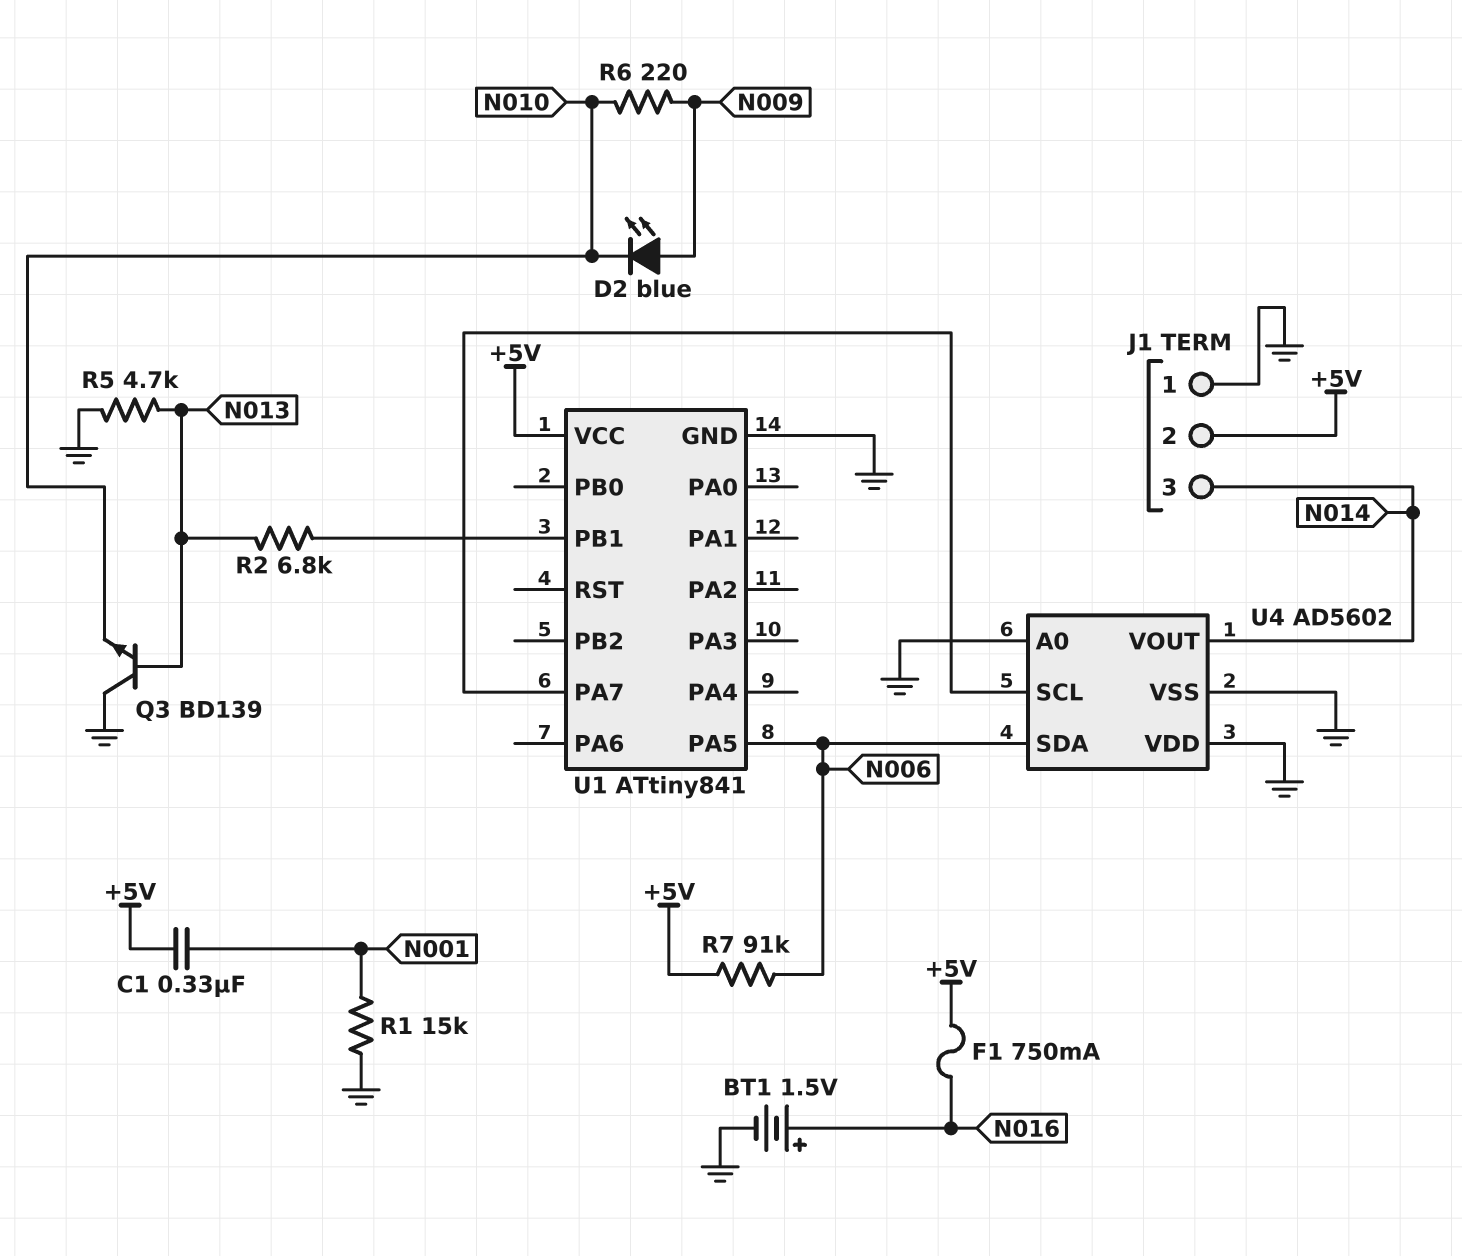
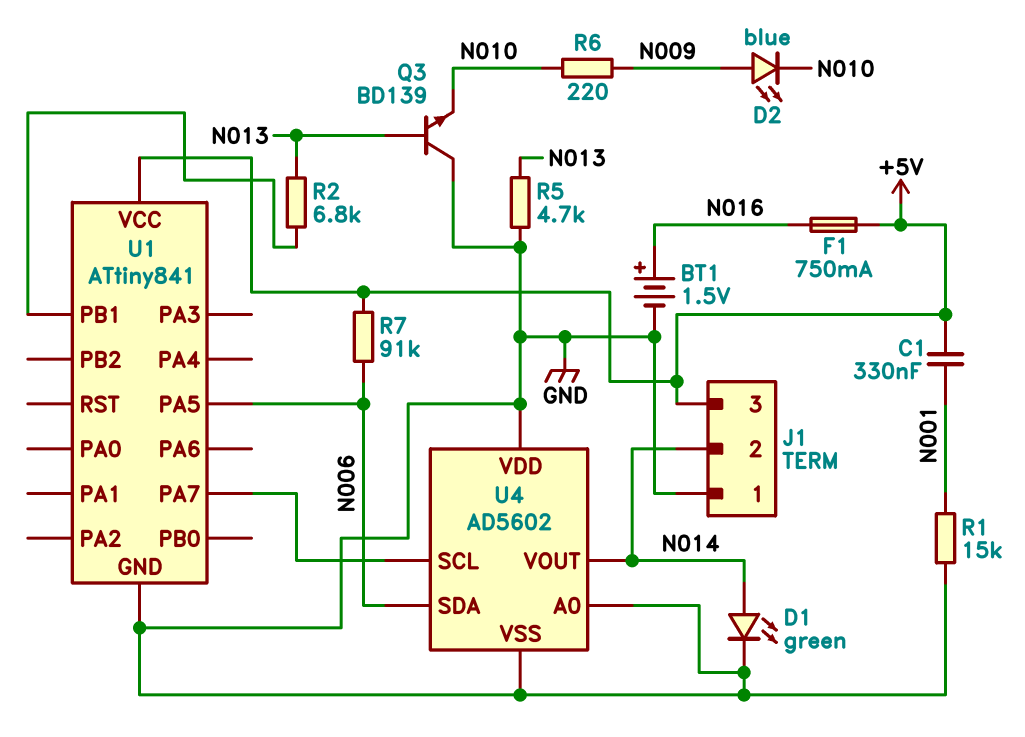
D1: none -> LED green (A N014, K GND)
J1 pin 2: +5V -> N014
J1 pin 3: N014 -> +5V

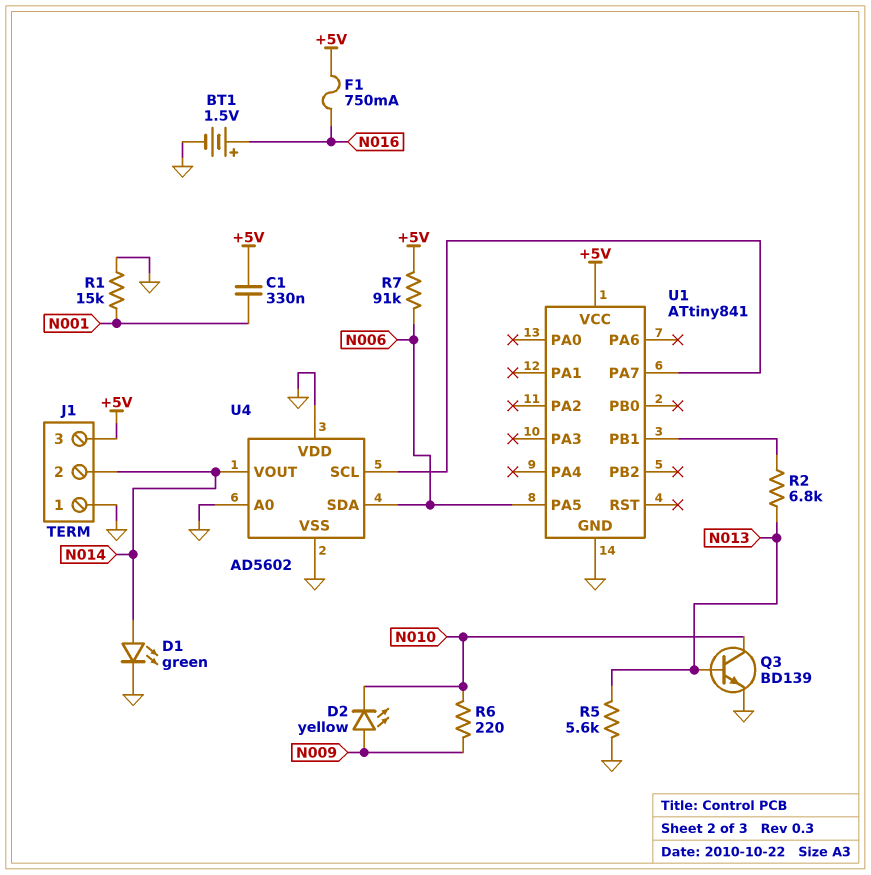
D2: LED blue (A N009, K N010) -> LED yellow (A N009, K N010)
Q3: NPN BD139 (B N013, C GND, E N010) -> NPN BD139 (B N013, C N010, E GND)
R5: 4.7k (GND, N013) -> 5.6k (GND, N013)

